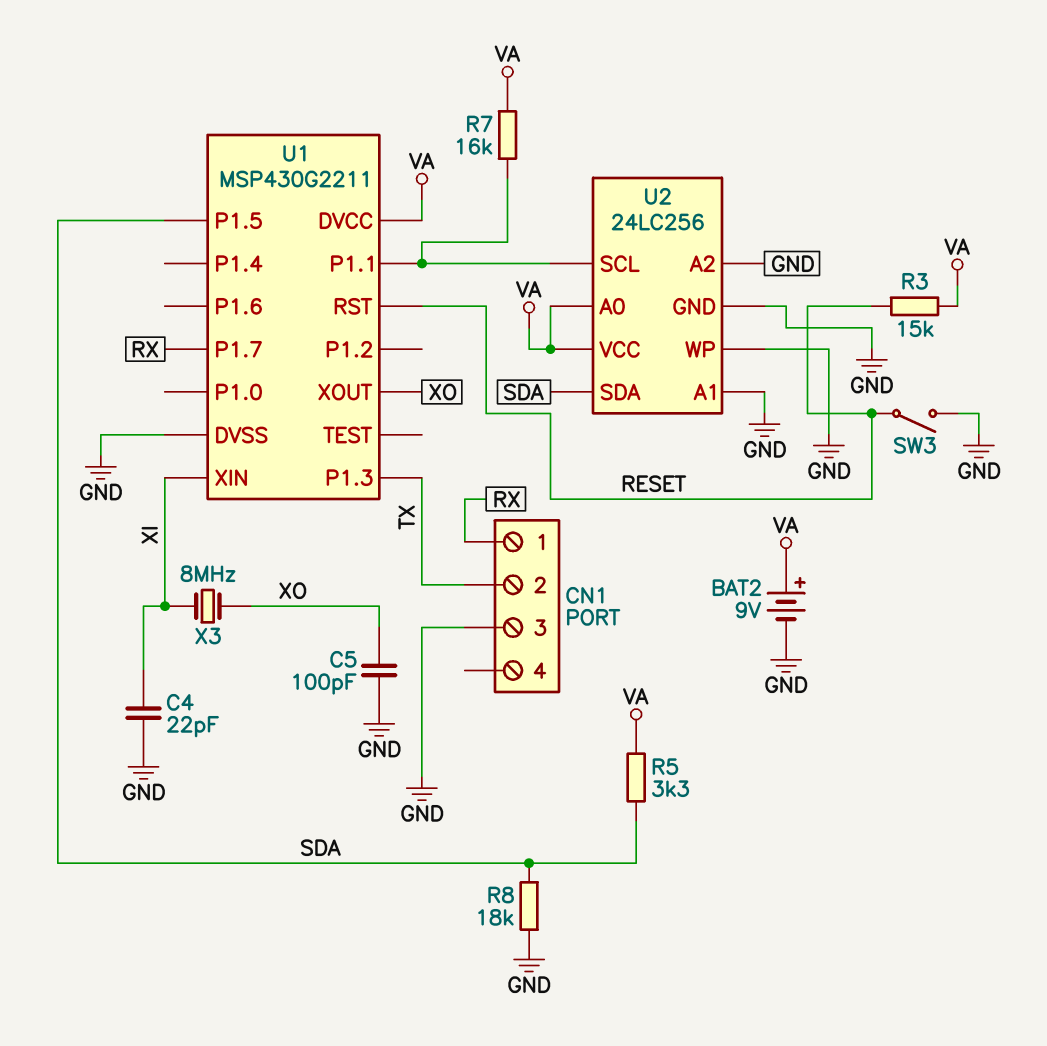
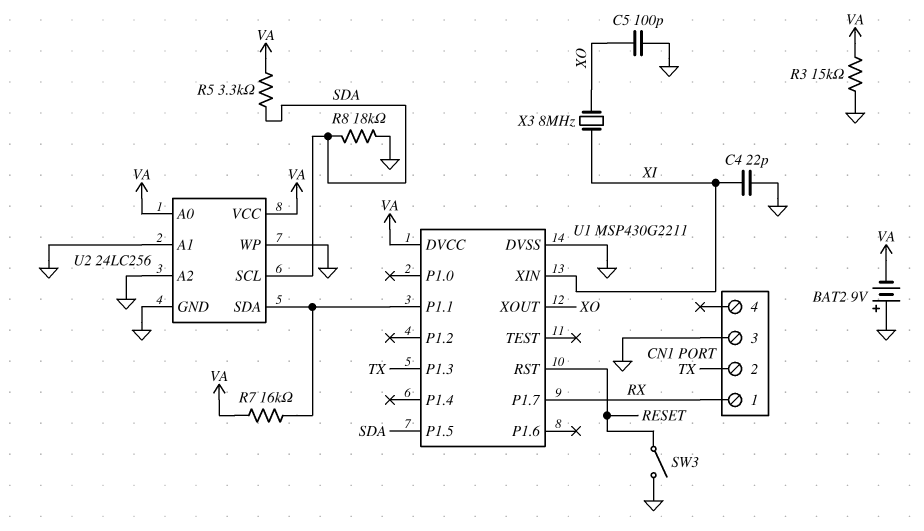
BAT2: 9V (plus VA, minus GND) -> 9V (plus GND, minus VA)
R3: 15k (RESET, VA) -> 15k (GND, VA)
U2 pin SCL: U1/P1.1 -> SDA
U2 pin SDA: SDA -> U1/P1.1

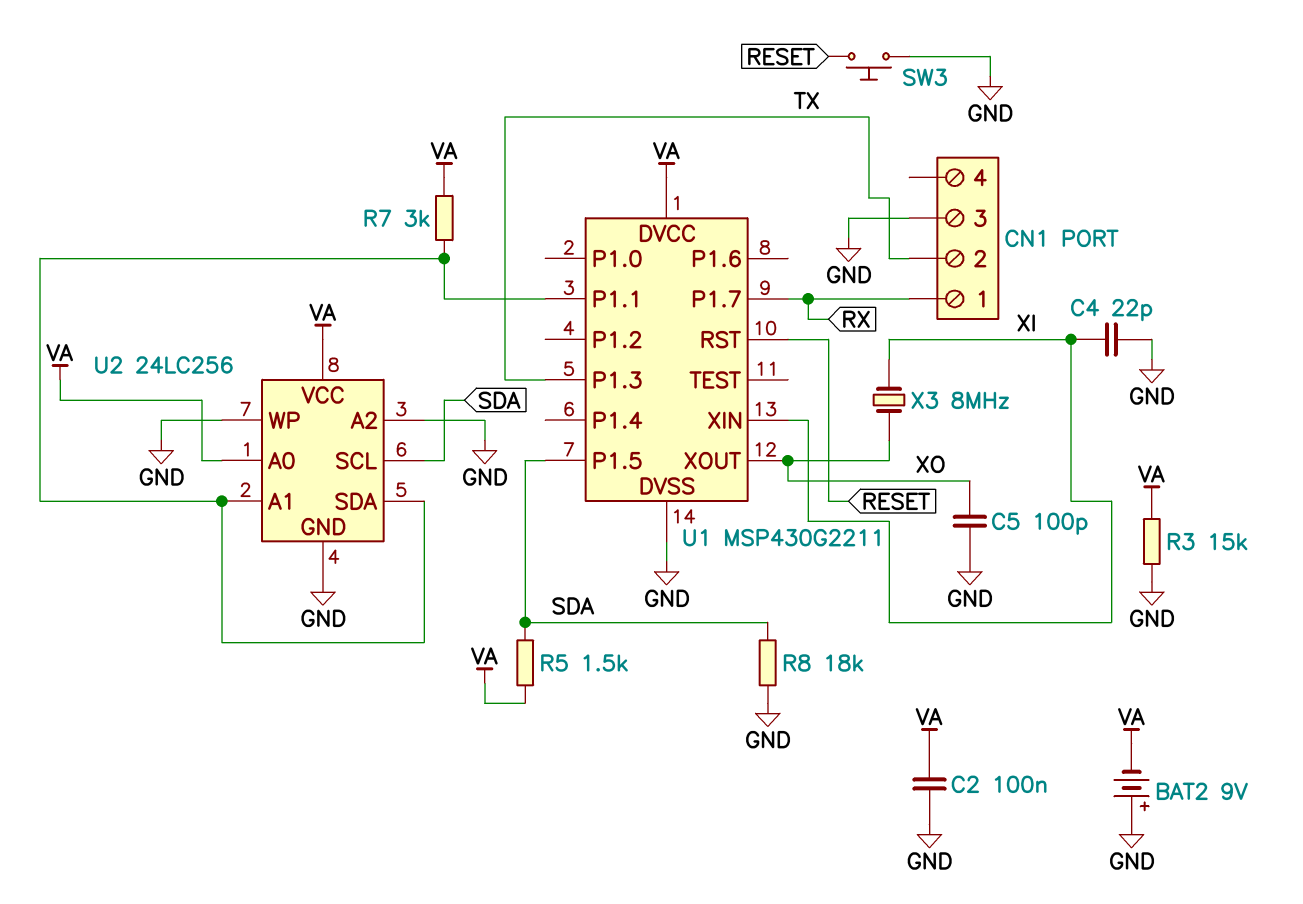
C2: none -> 100nF (GND, VA)
R5: 3.3k (SDA, VA) -> 1.5k (SDA, VA)
R7: 16k (U1/P1.1, VA) -> 3k (U1/P1.1, VA)
SW3: switch (GND, RESET) -> button (GND, RESET)
U2 pin A1: GND -> U1/P1.1

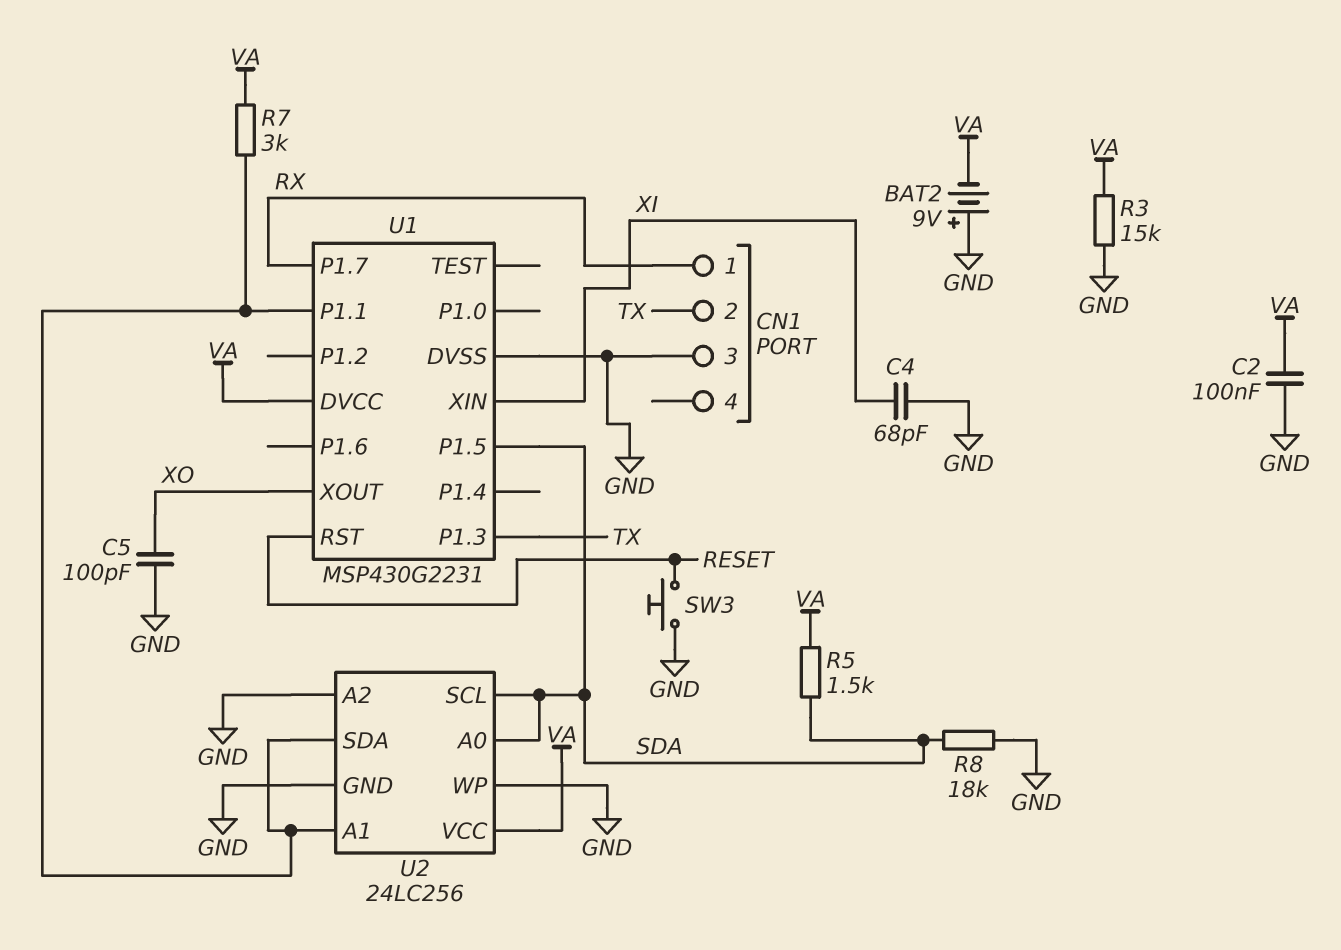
C4: 22pF (GND, XI) -> 68pF (GND, XI)
U1: MSP430G2211 -> MSP430G2231
U2 pin A0: VA -> SDA
X3: 8MHz (XI, XO) -> none

